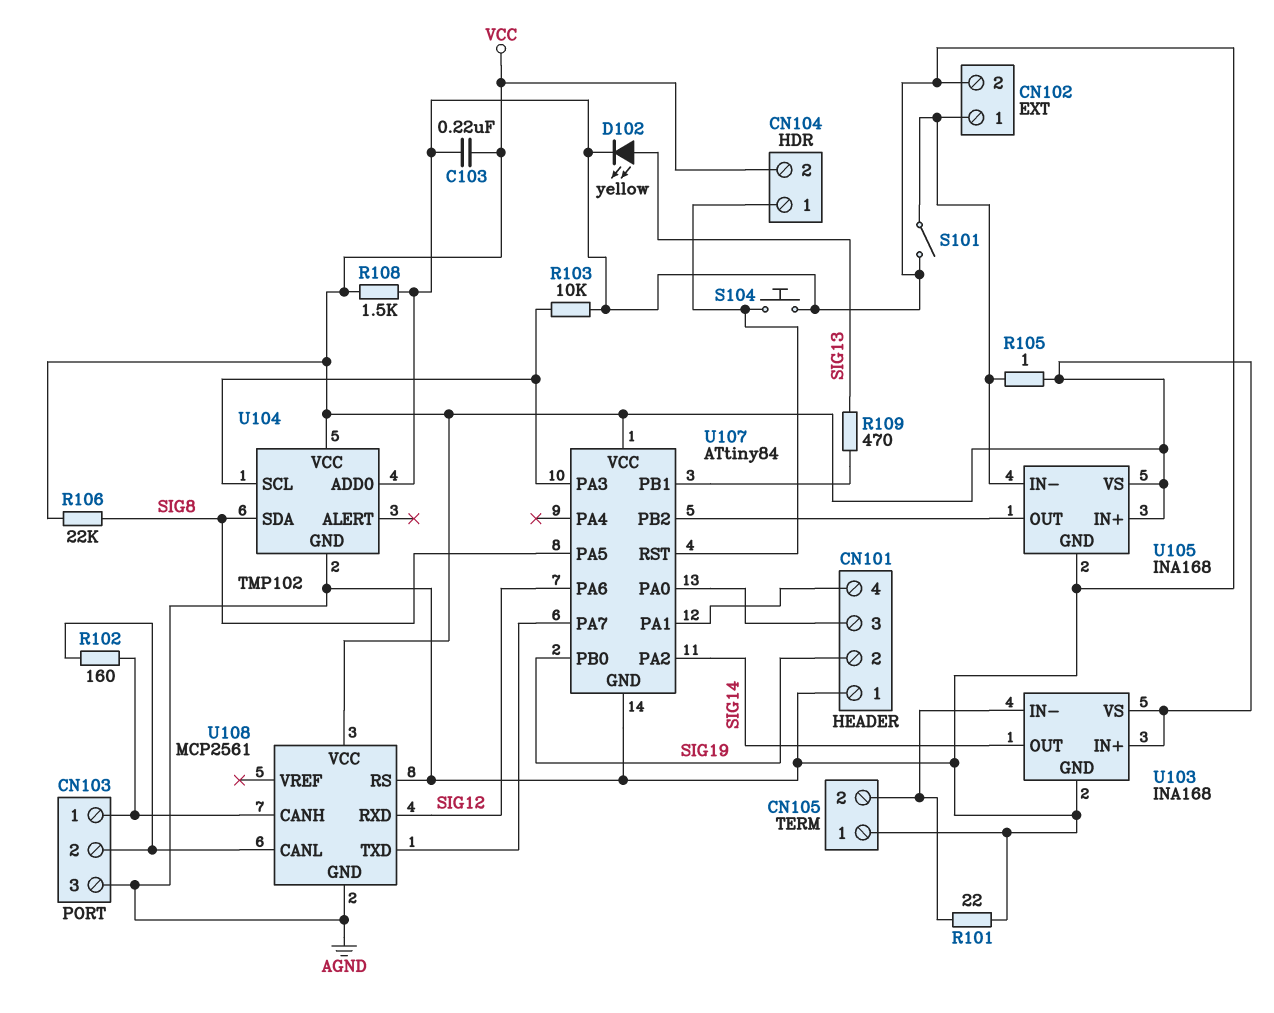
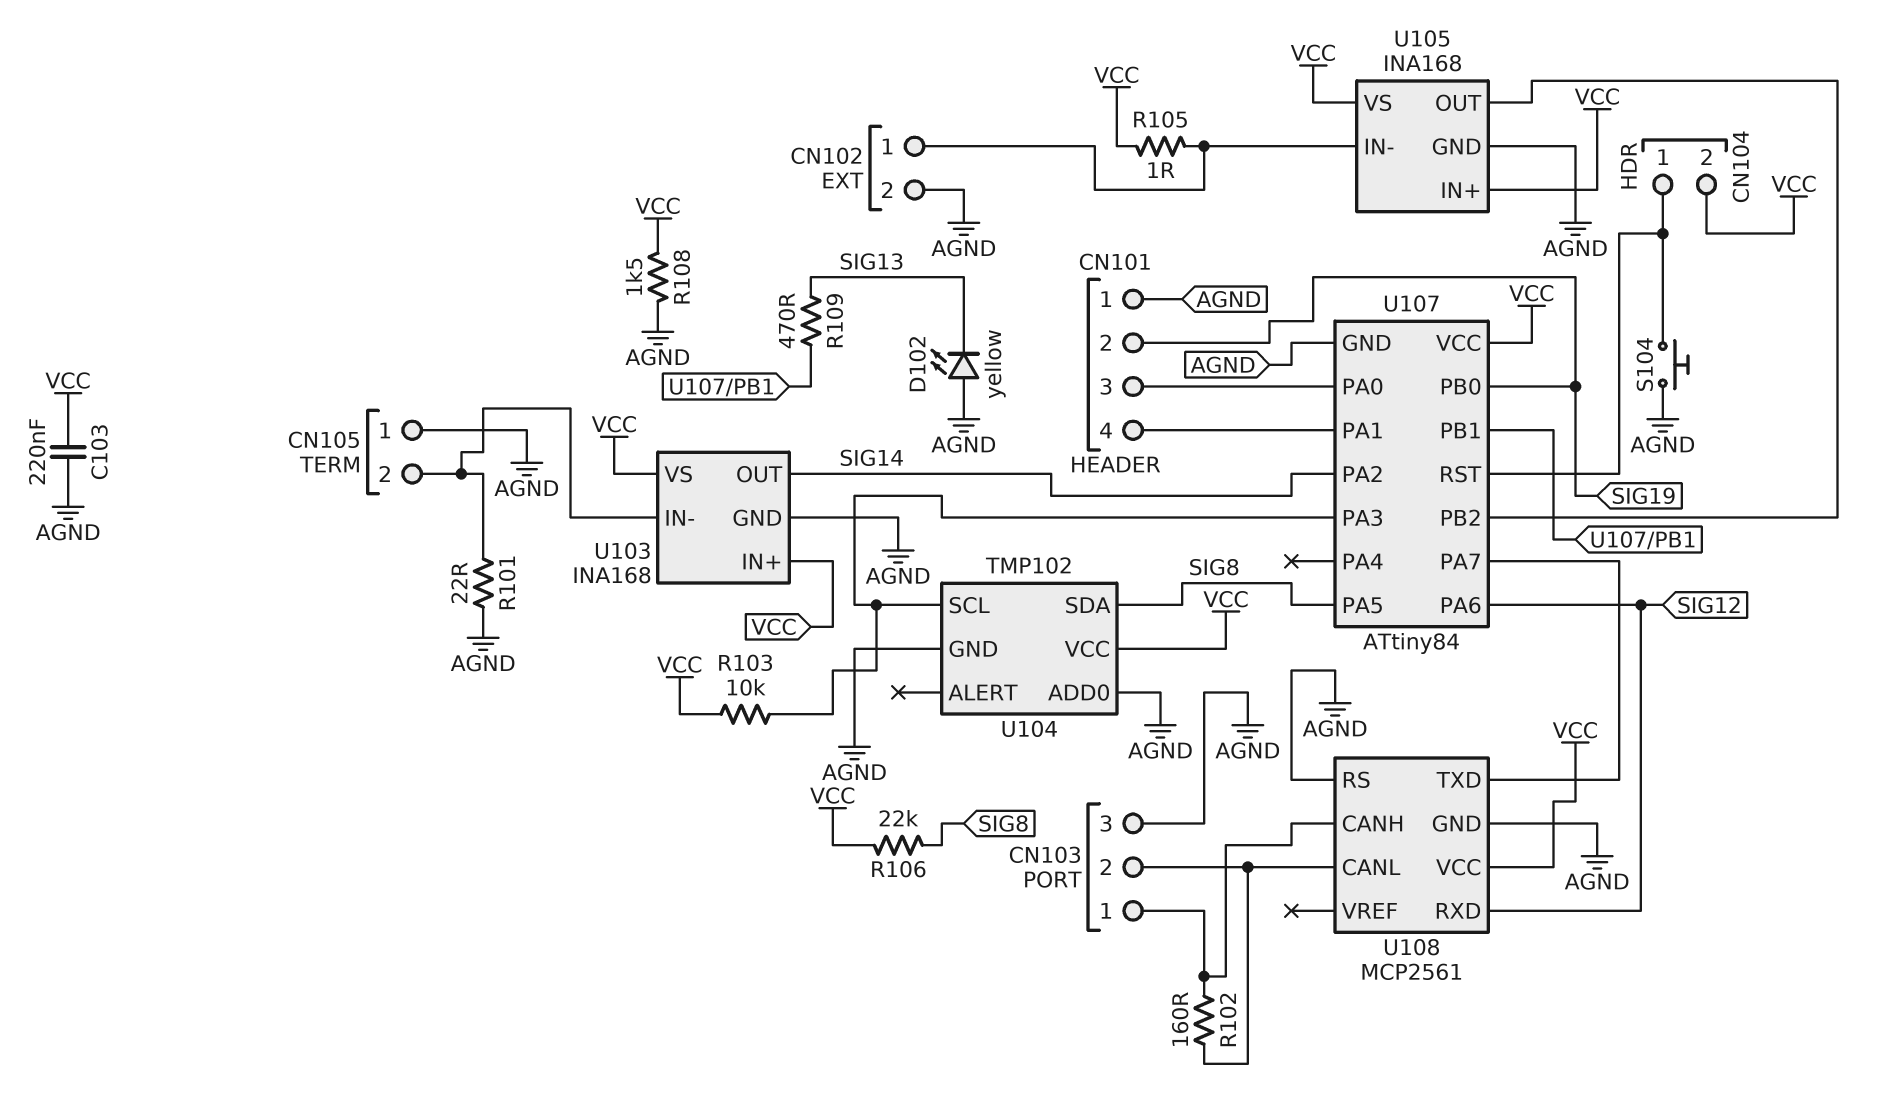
D102: LED yellow (A SIG13, K AGND) -> LED yellow (A AGND, K SIG13)
R103: 10k (AGND, U104/SCL) -> 10k (U104/SCL, VCC)
S101: switch (AGND, CN102/1) -> none

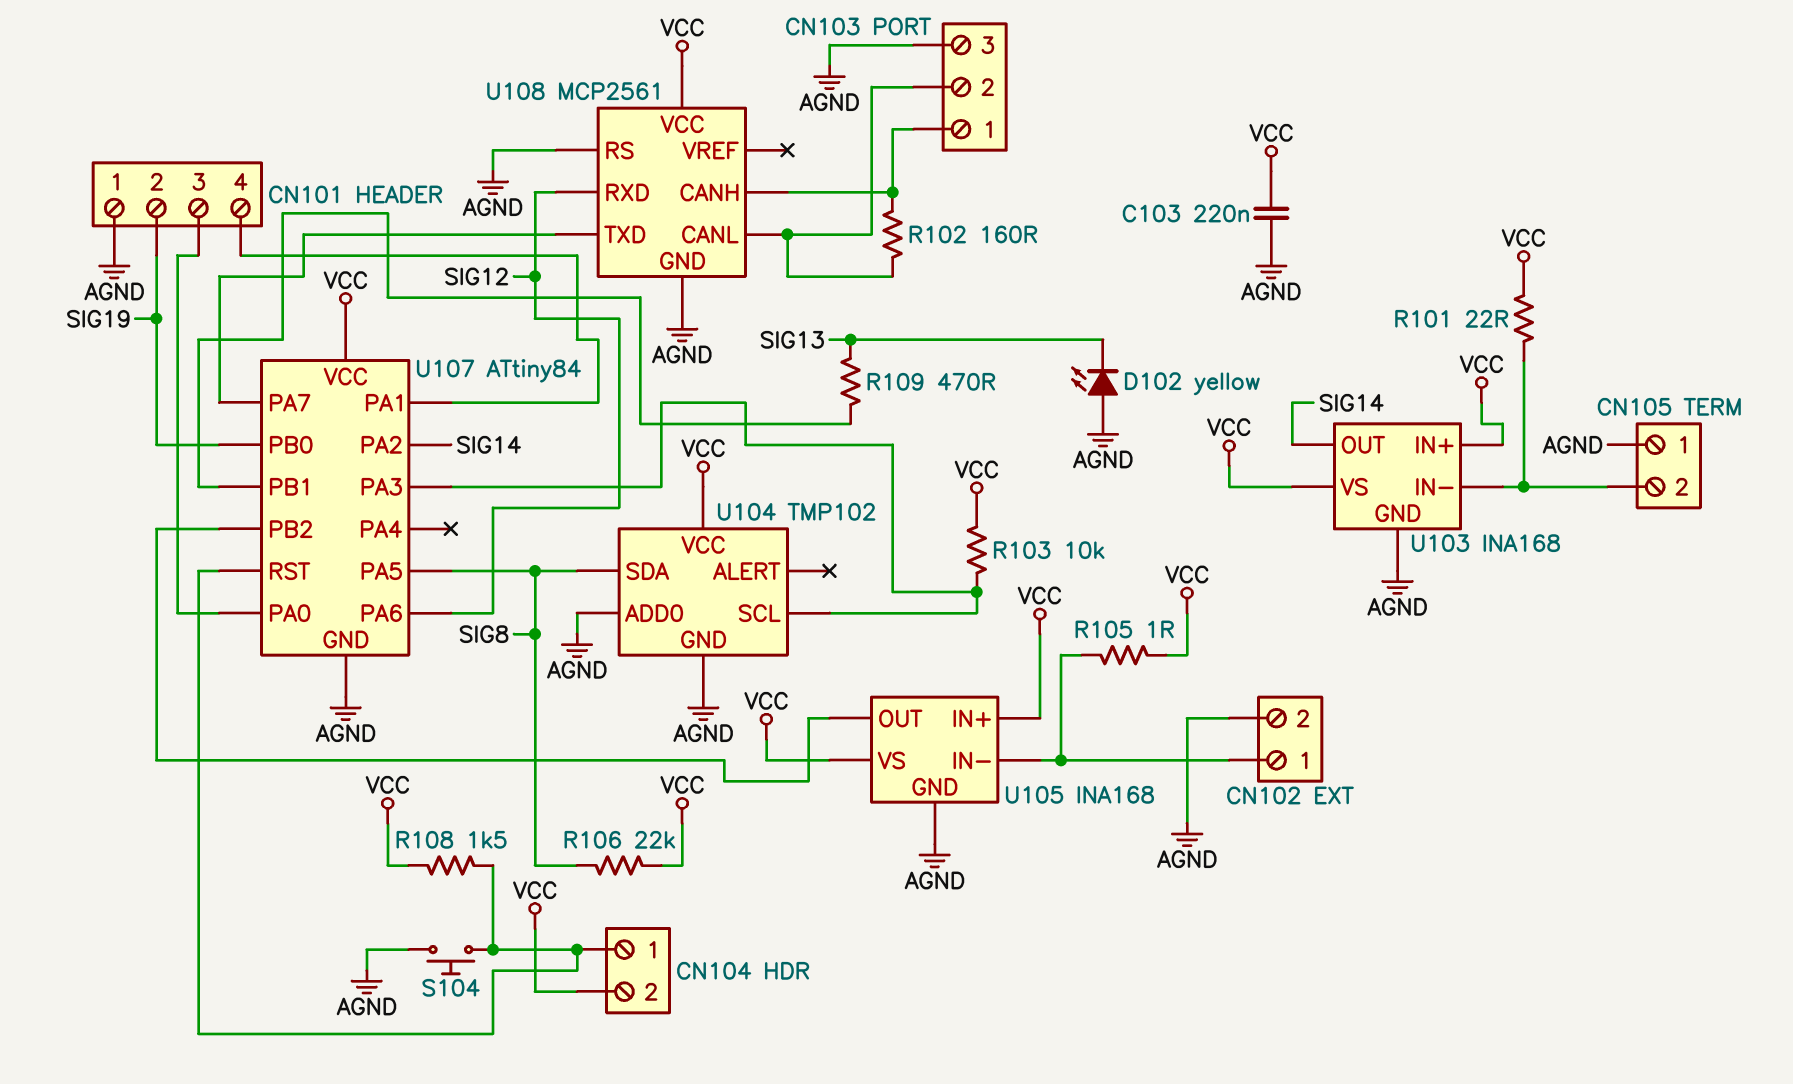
R101: 22 (AGND, CN105/2) -> 22 (CN105/2, VCC)
R108: 1.5k (AGND, VCC) -> 1.5k (CN104/1, VCC)

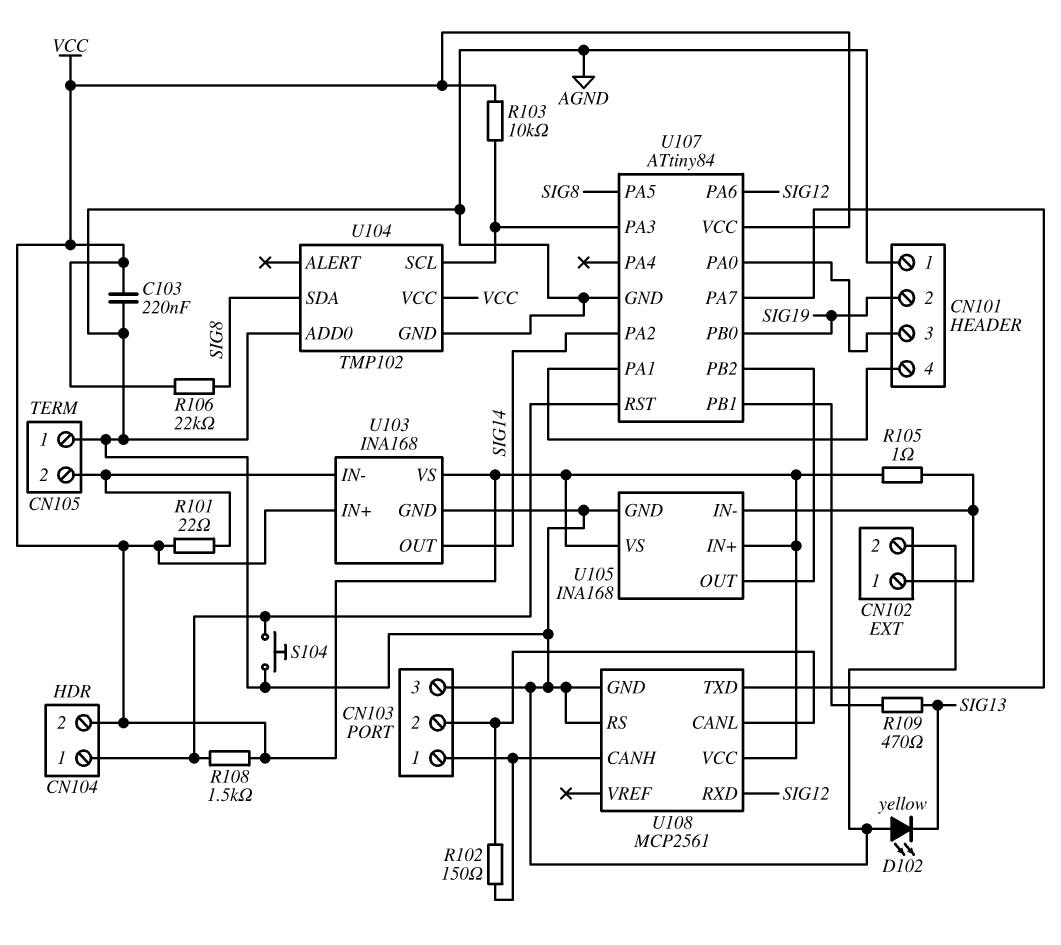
R102: 160 (CN103/1, CN103/2) -> 150 (CN103/1, CN103/2)

